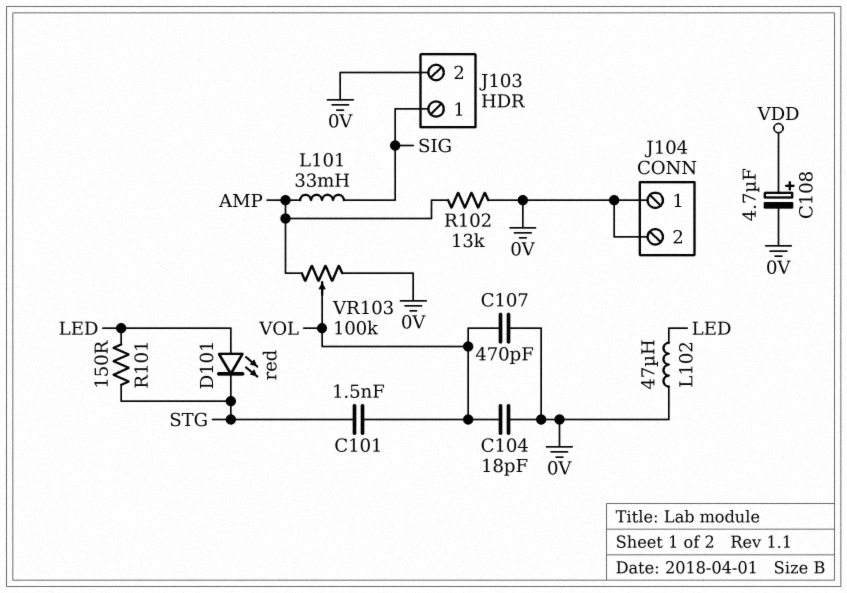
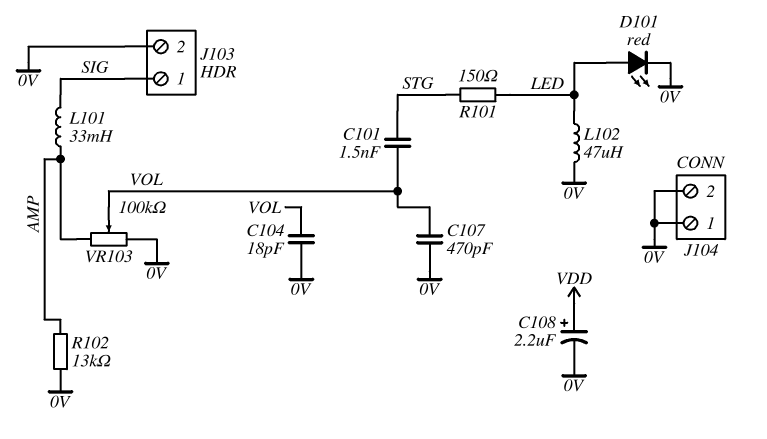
C108: 4.7uF (plus VDD, minus 0V) -> 2.2uF (plus VDD, minus 0V)
D101: LED red (A LED, K STG) -> LED red (A LED, K 0V)

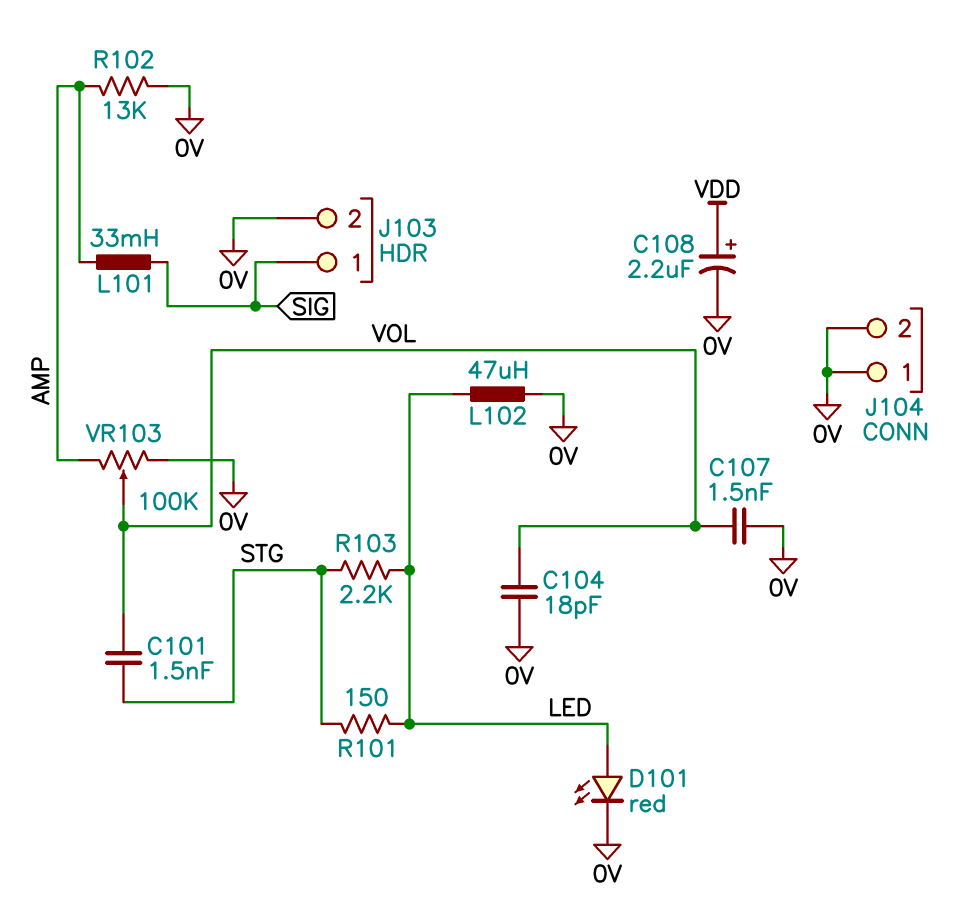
C107: 470pF (0V, VOL) -> 1.5nF (0V, VOL)
R103: none -> 2.2k (LED, STG)

